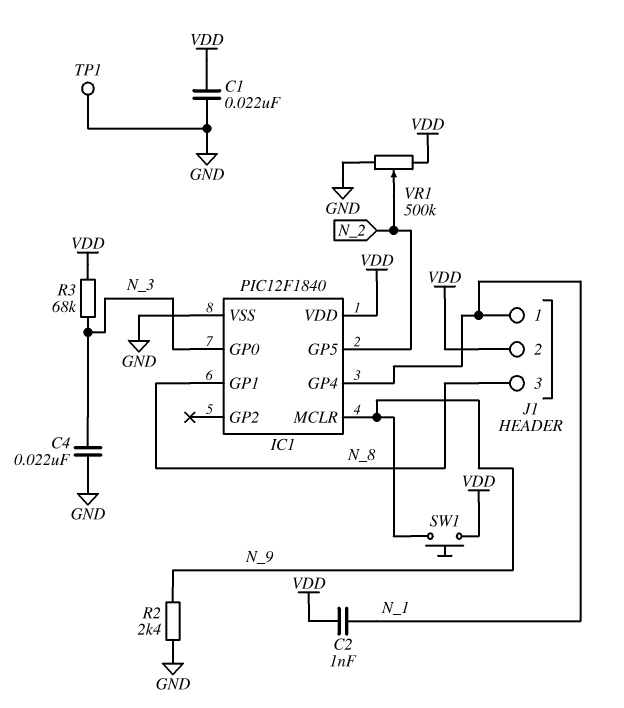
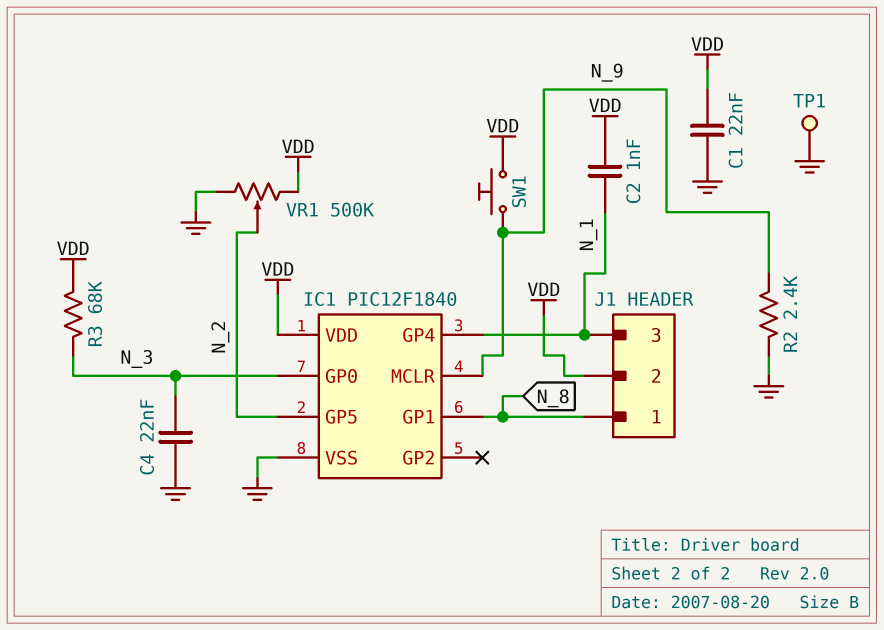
J1 pin 1: N_1 -> N_8
J1 pin 3: N_8 -> N_1

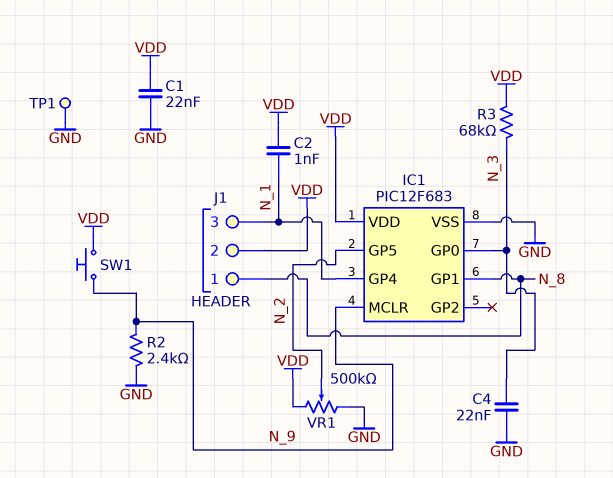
IC1: PIC12F1840 -> PIC12F683

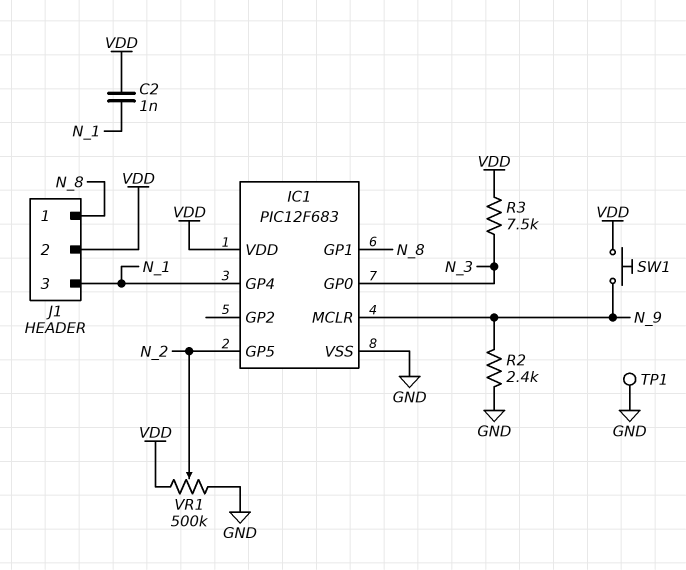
C1: 22nF (GND, VDD) -> none
C4: 22nF (GND, N_3) -> none
R3: 68k (N_3, VDD) -> 7.5k (N_3, VDD)

